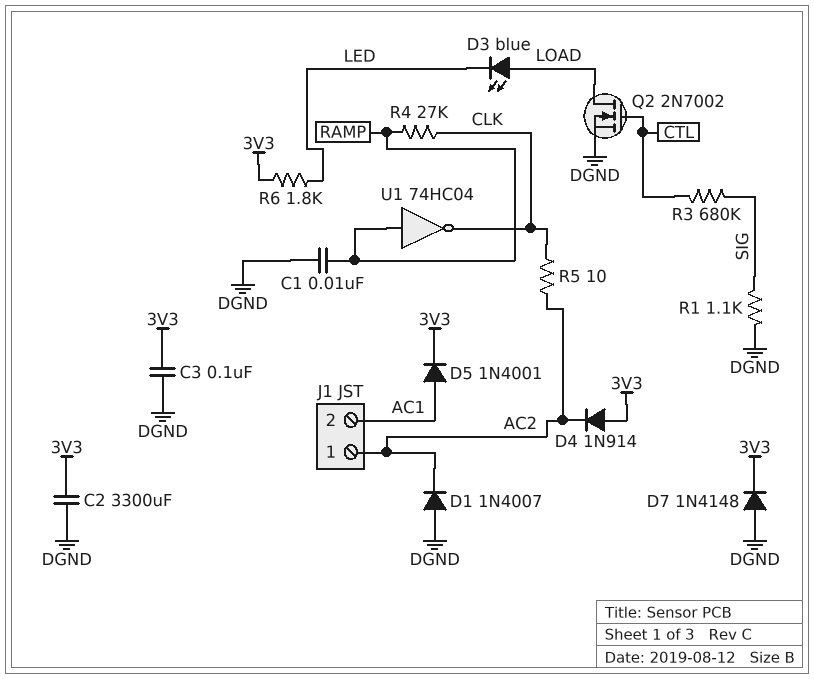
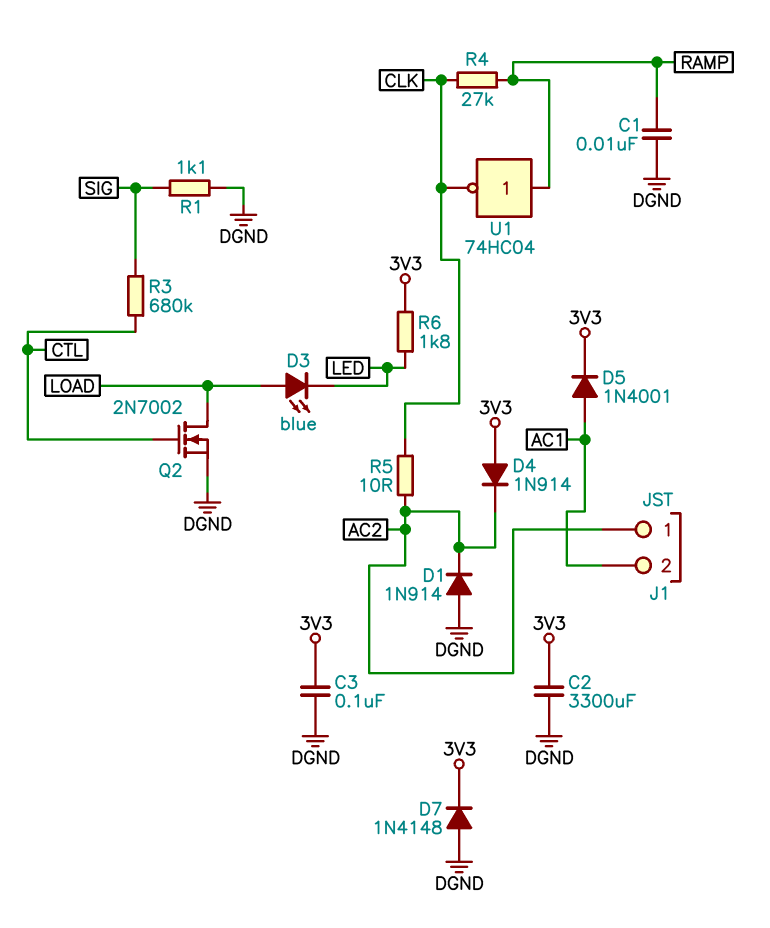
D1: diode 1N4007 (A DGND, K AC2) -> diode 1N914 (A DGND, K AC2)

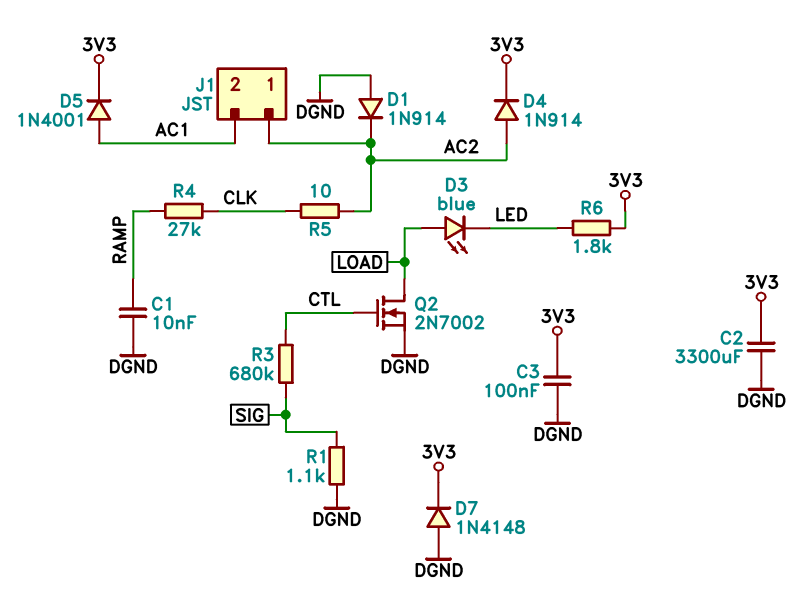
D4: diode 1N914 (A 3V3, K AC2) -> diode 1N914 (A AC2, K 3V3)
U1: NOT 74HC04 (in RAMP, out CLK) -> none

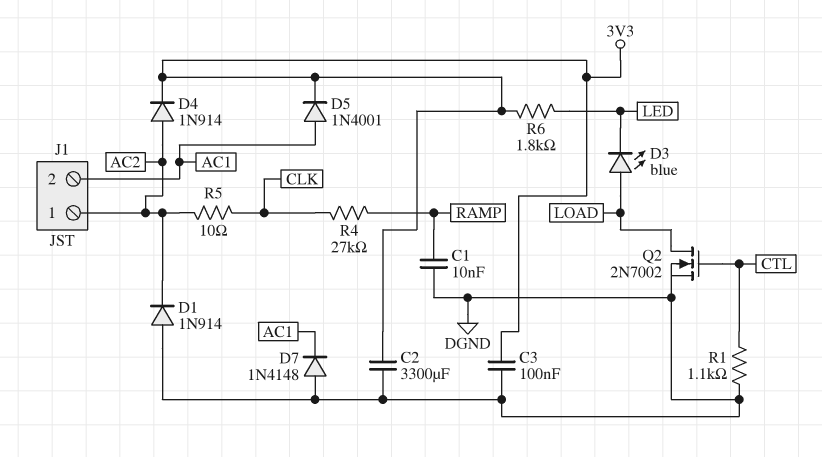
D7: diode 1N4148 (A DGND, K 3V3) -> diode 1N4148 (A DGND, K AC1)
R1: 1.1k (DGND, SIG) -> 1.1k (CTL, DGND)
R3: 680k (CTL, SIG) -> none

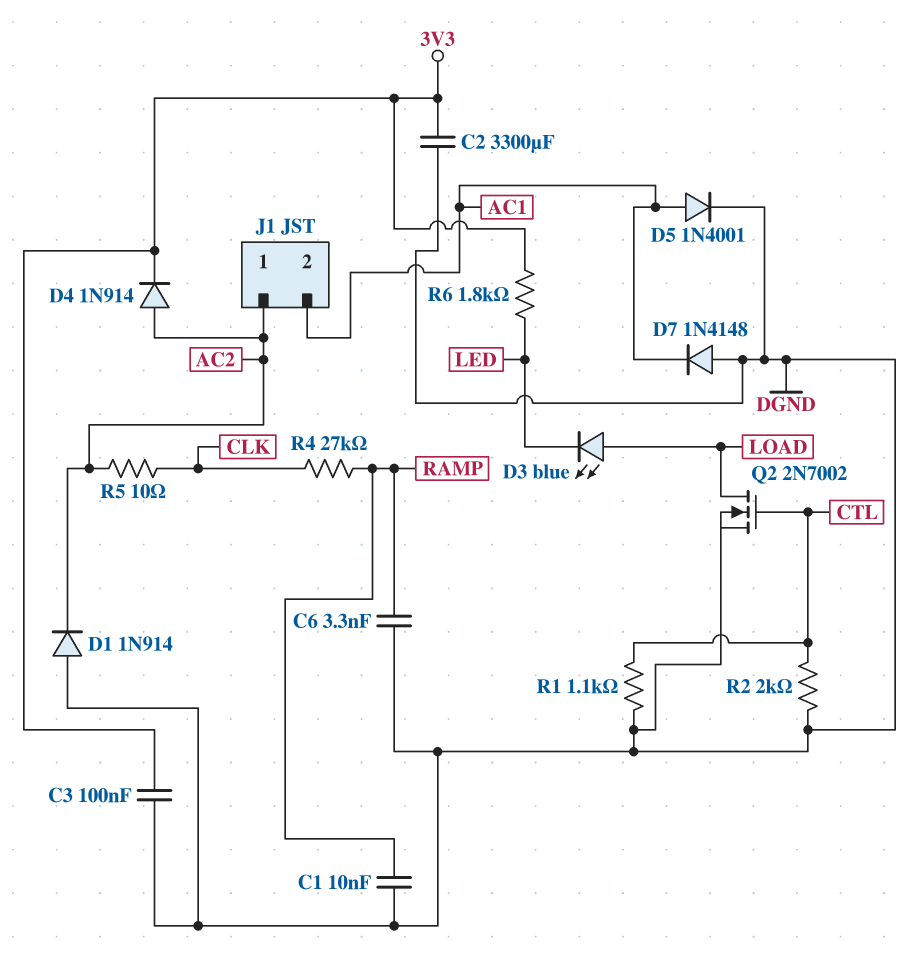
C6: none -> 3.3nF (DGND, RAMP)
D5: diode 1N4001 (A AC1, K 3V3) -> diode 1N4001 (A AC1, K DGND)
R2: none -> 2k (CTL, DGND)

